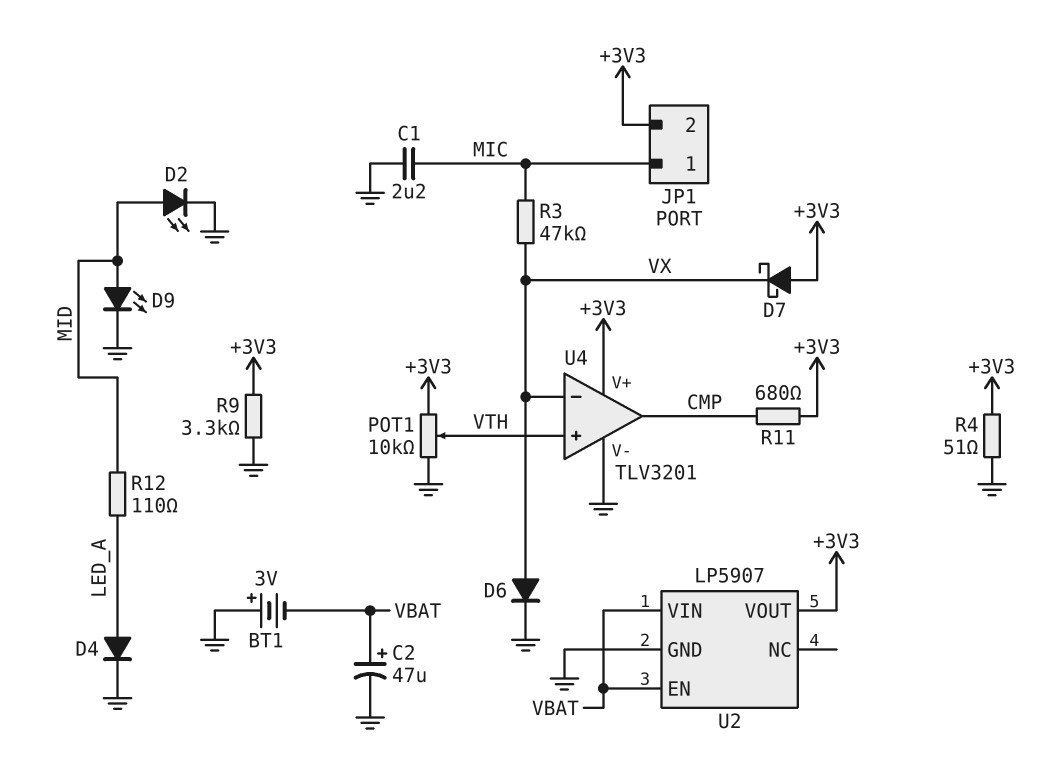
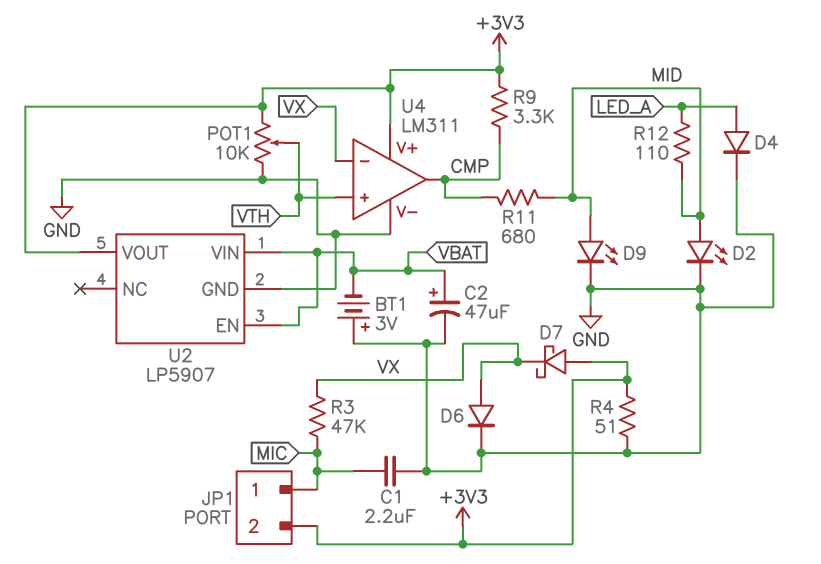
R9: 3.3k (+3V3, GND) -> 3.3k (+3V3, CMP)
R11: 680 (+3V3, CMP) -> 680 (CMP, MID)
U4: TLV3201 -> LM311

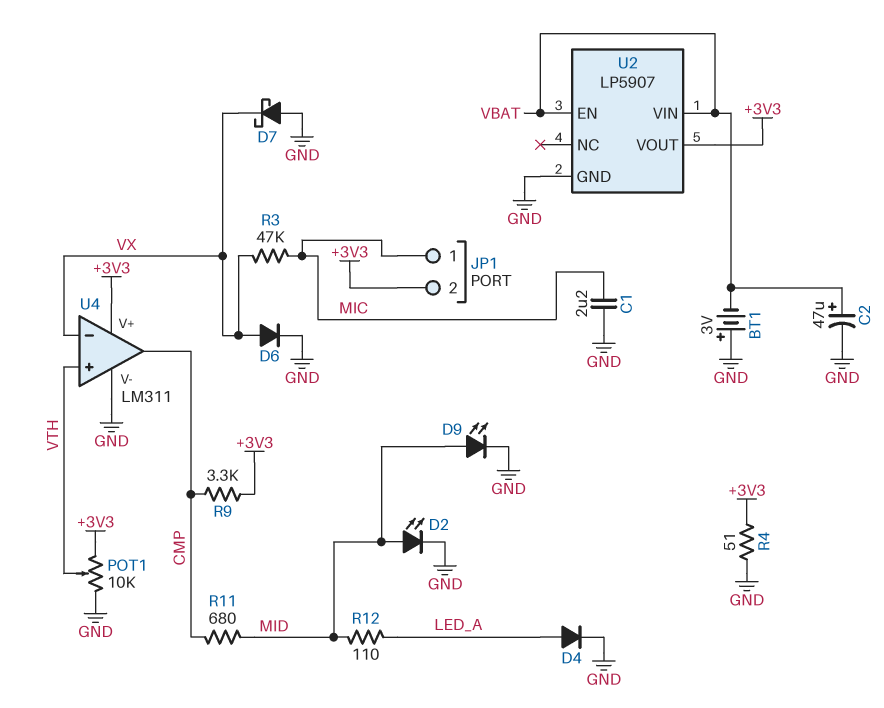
D7: schottky (A +3V3, K VX) -> schottky (A GND, K VX)

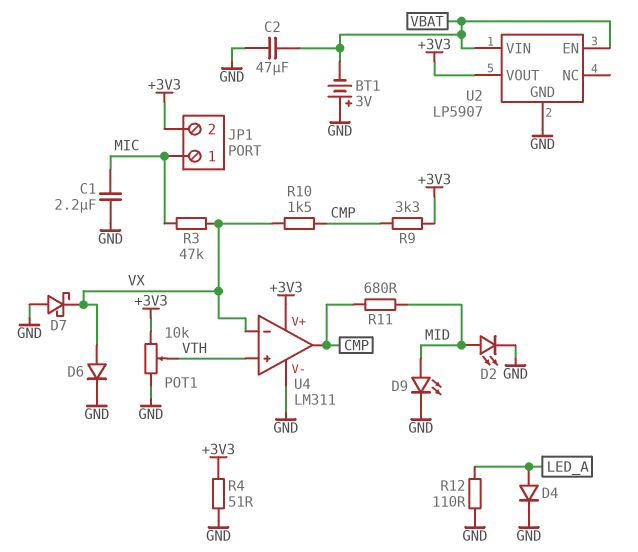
C2: 47uF (plus VBAT, minus GND) -> 47uF (GND, VBAT)
R10: none -> 1.5k (CMP, VX)
R12: 110 (LED_A, MID) -> 110 (GND, LED_A)

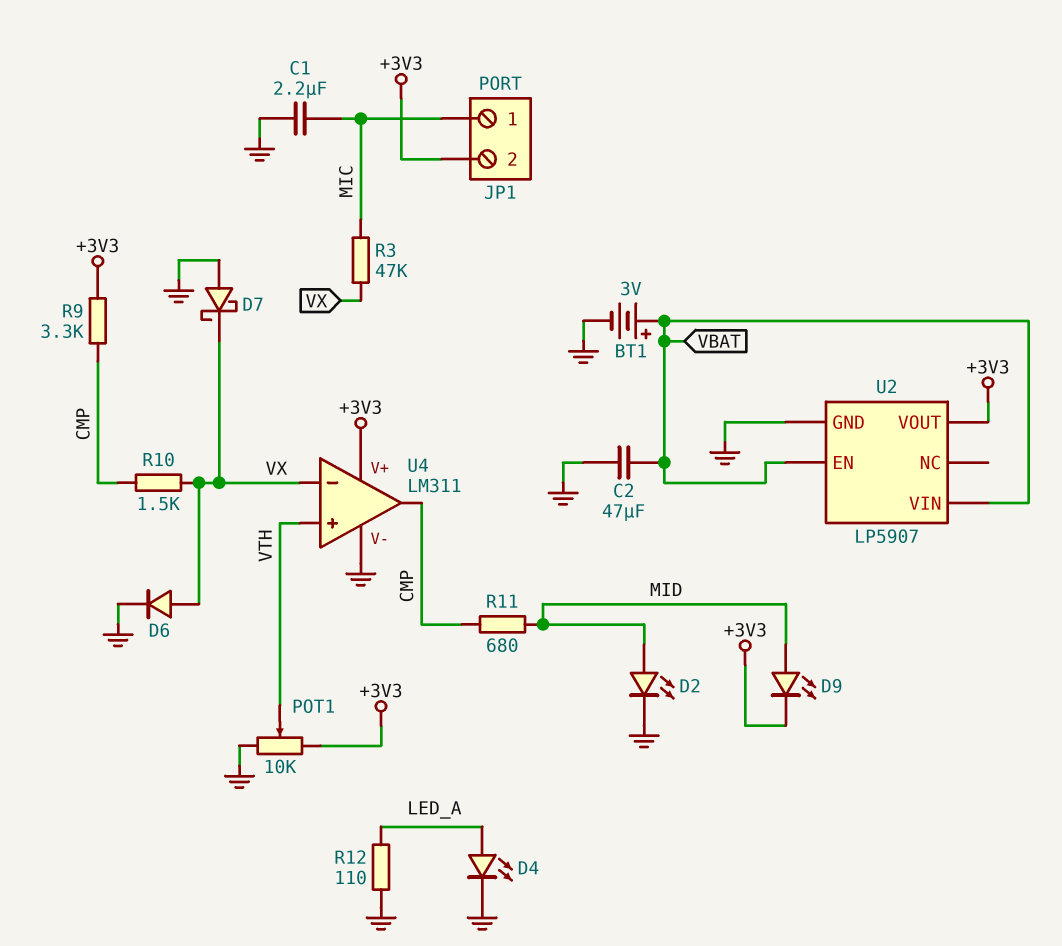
BT1: 3V (plus GND, minus VBAT) -> 3V (plus VBAT, minus GND)
D4: diode (A LED_A, K GND) -> LED (A LED_A, K GND)
D9: LED (A MID, K GND) -> LED (A MID, K +3V3)
R4: 51 (+3V3, GND) -> none

